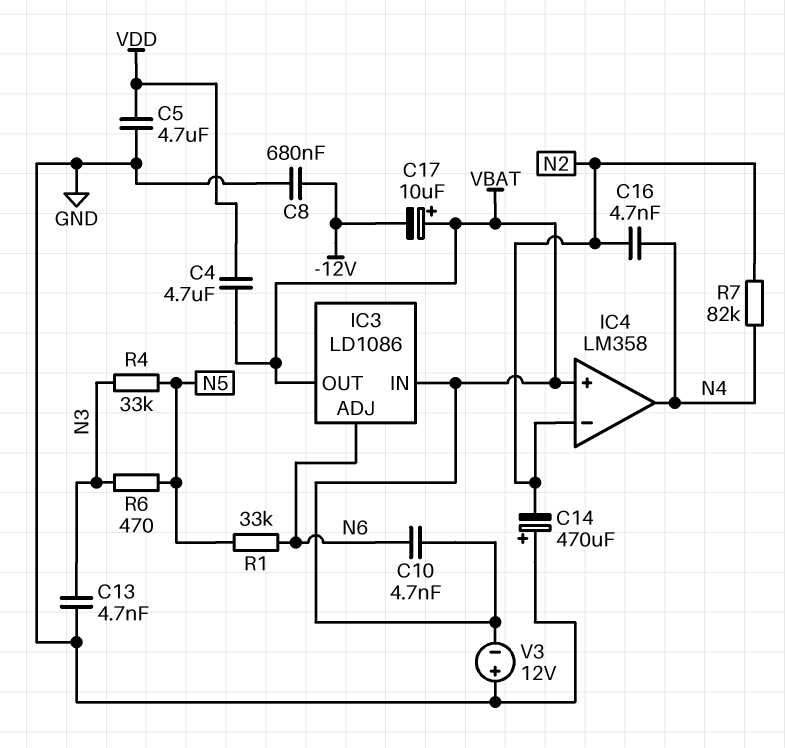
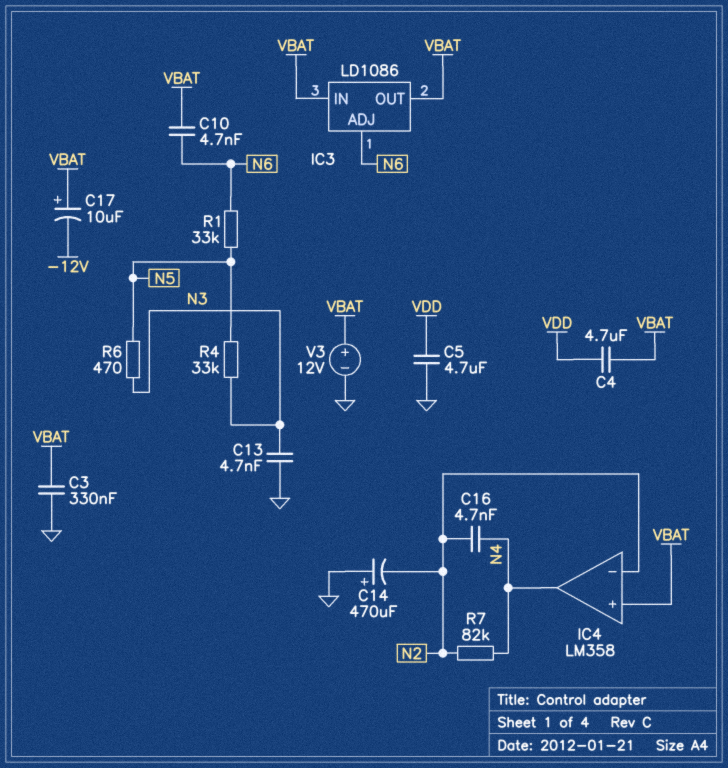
C3: none -> 330nF (GND, VBAT)
C8: 680nF (-12V, GND) -> none
V3: 12V (plus GND, minus VBAT) -> 12V (plus VBAT, minus GND)

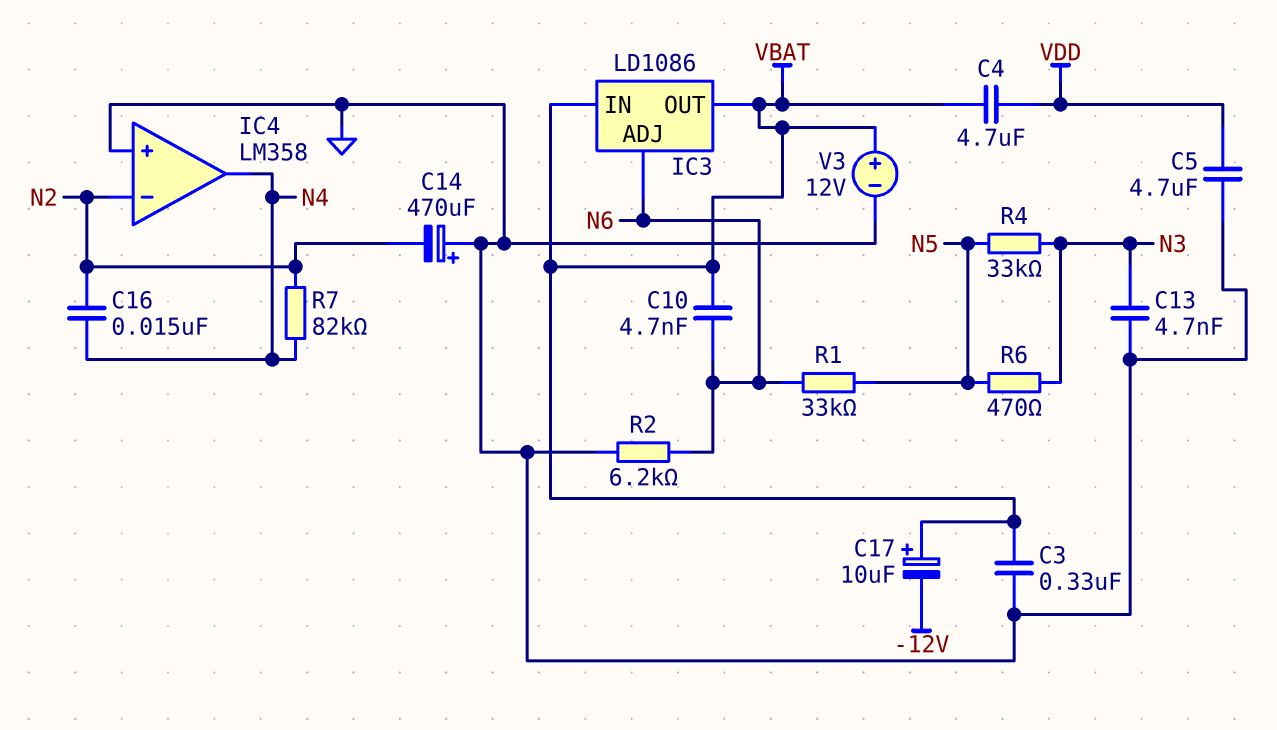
C16: 4.7nF (N2, N4) -> 15nF (N2, N4)
IC4 pin in+: VBAT -> GND
R2: none -> 6.2k (GND, N6)

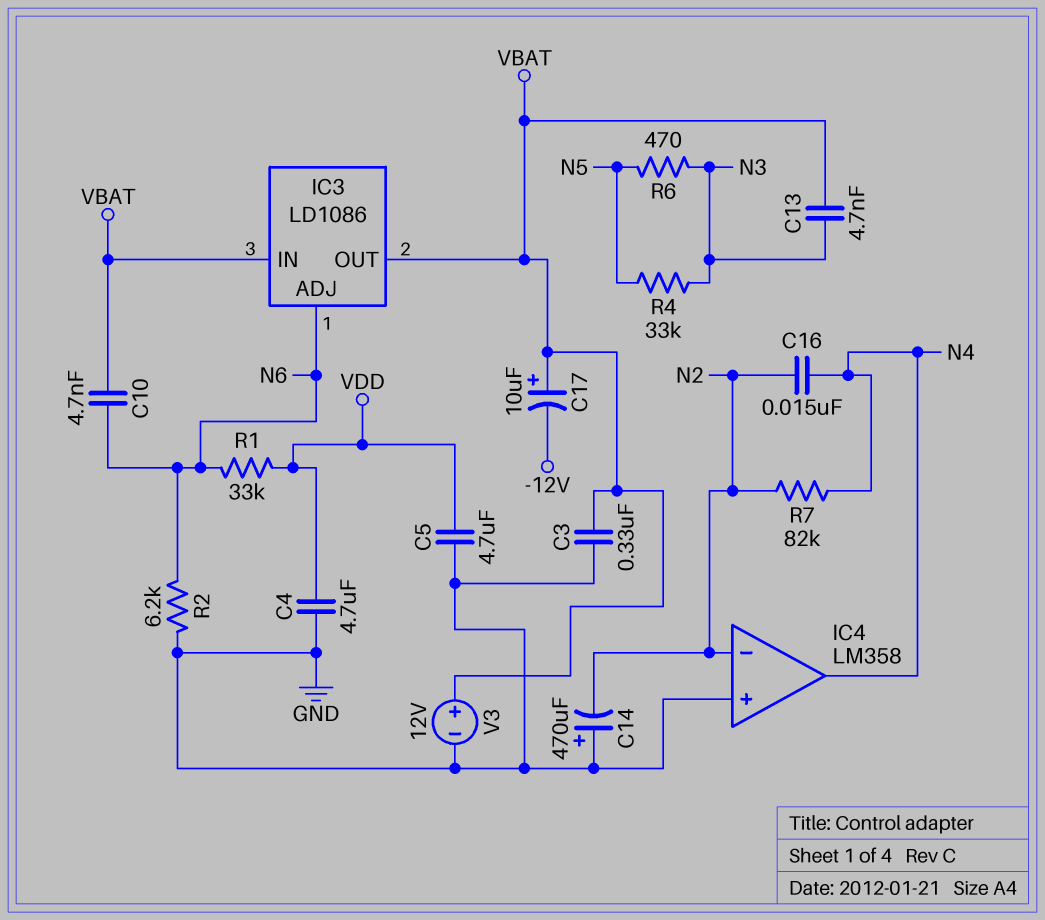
C4: 4.7uF (VBAT, VDD) -> 4.7uF (GND, VDD)
C13: 4.7nF (GND, N3) -> 4.7nF (N3, VBAT)
R1: 33k (N5, N6) -> 33k (N6, VDD)

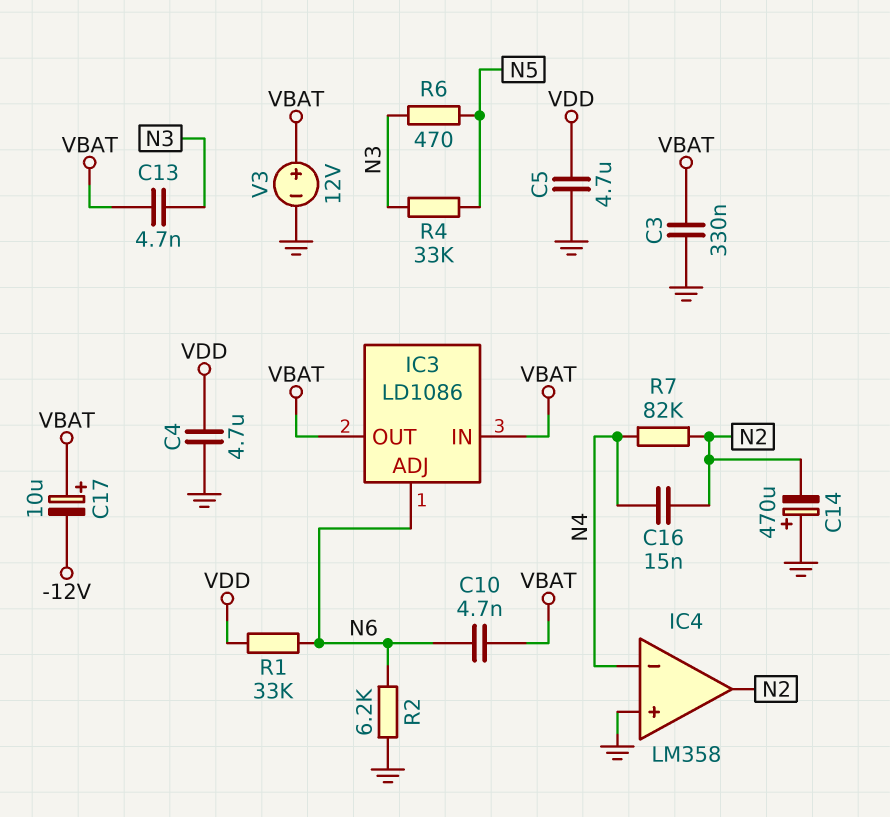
IC4 pin in-: N2 -> N4
IC4 pin out: N4 -> N2

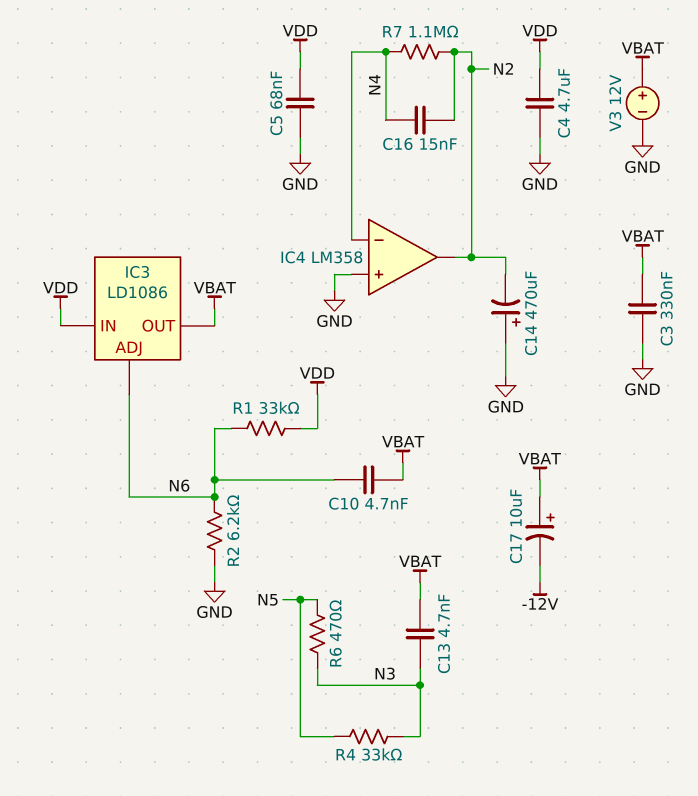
C5: 4.7uF (GND, VDD) -> 68nF (GND, VDD)
IC3 pin IN: VBAT -> VDD
R7: 82k (N2, N4) -> 1.1M (N2, N4)

